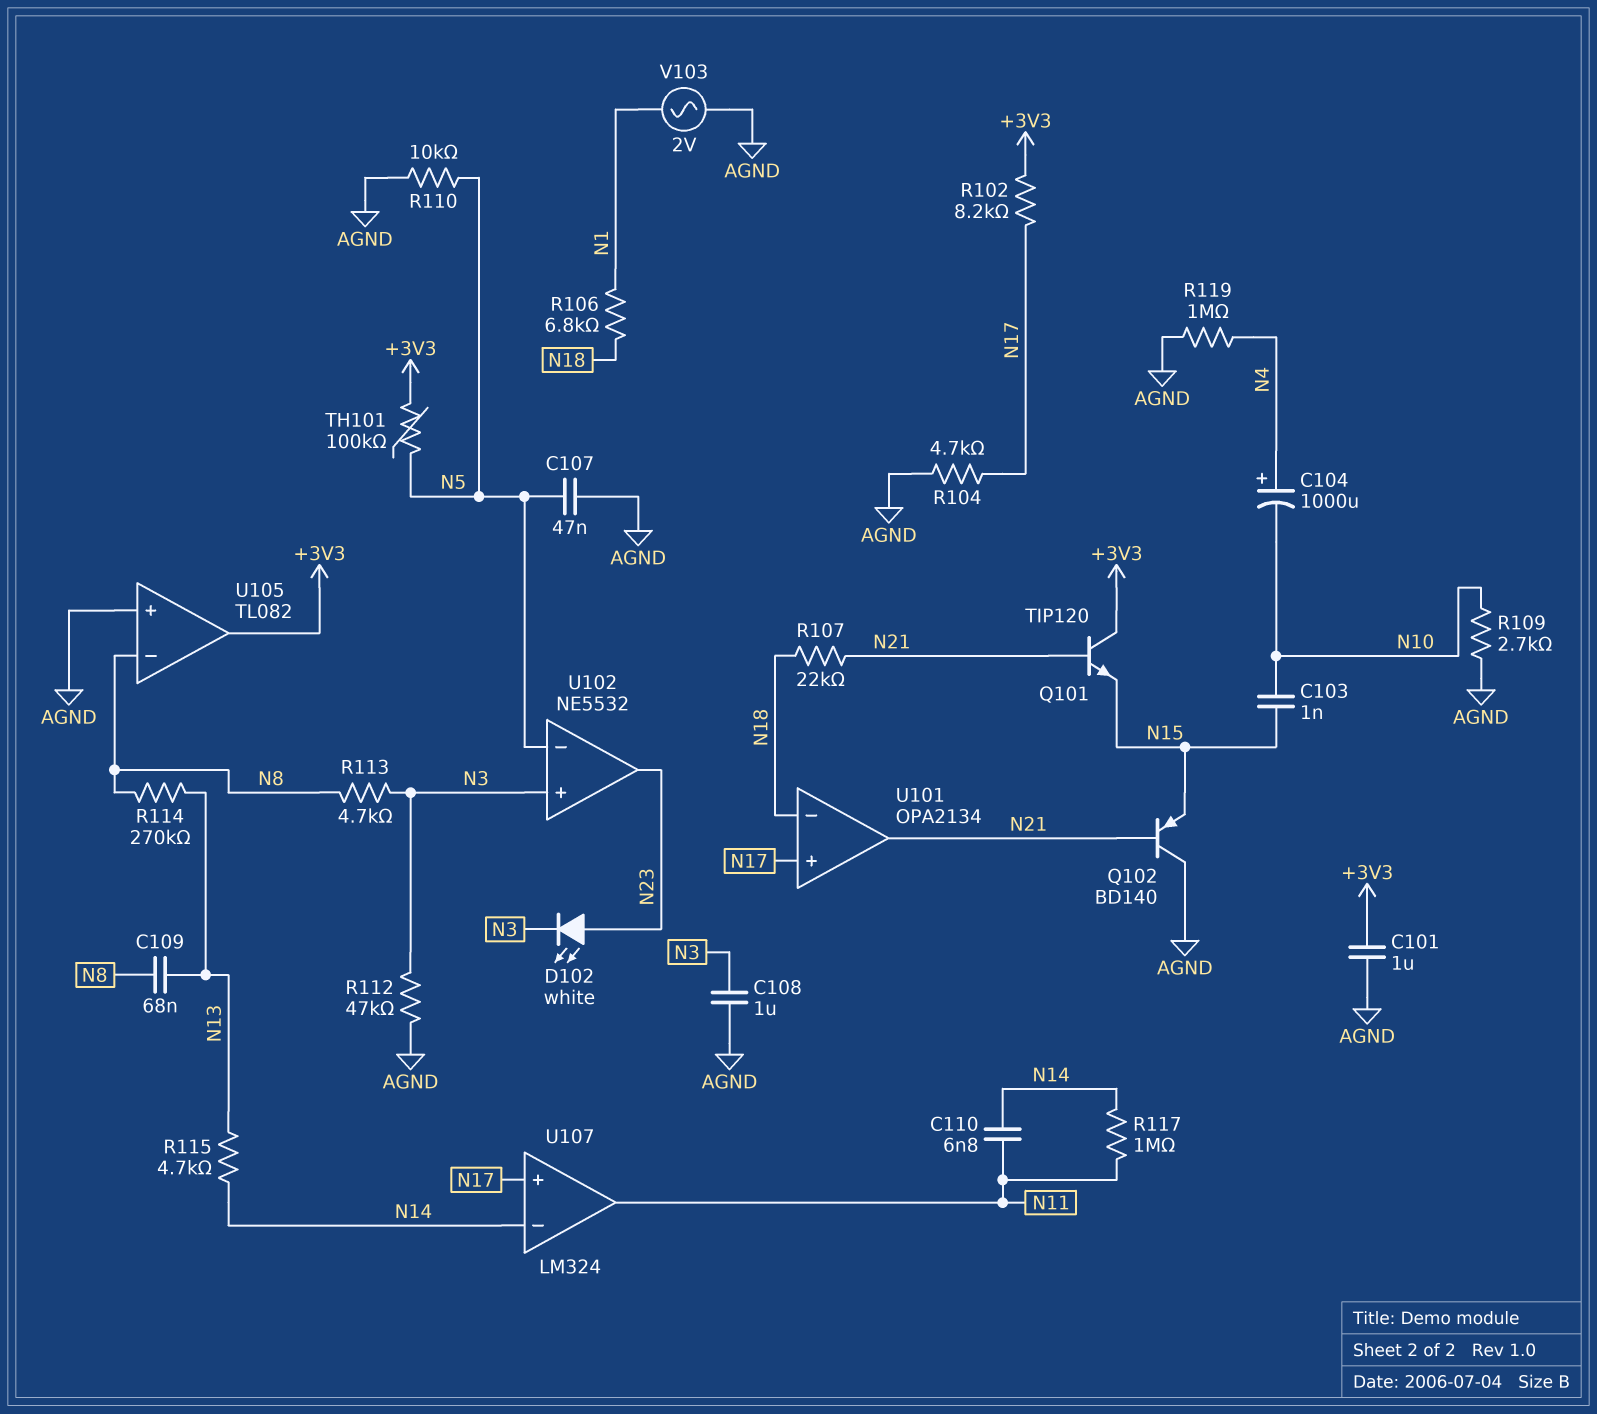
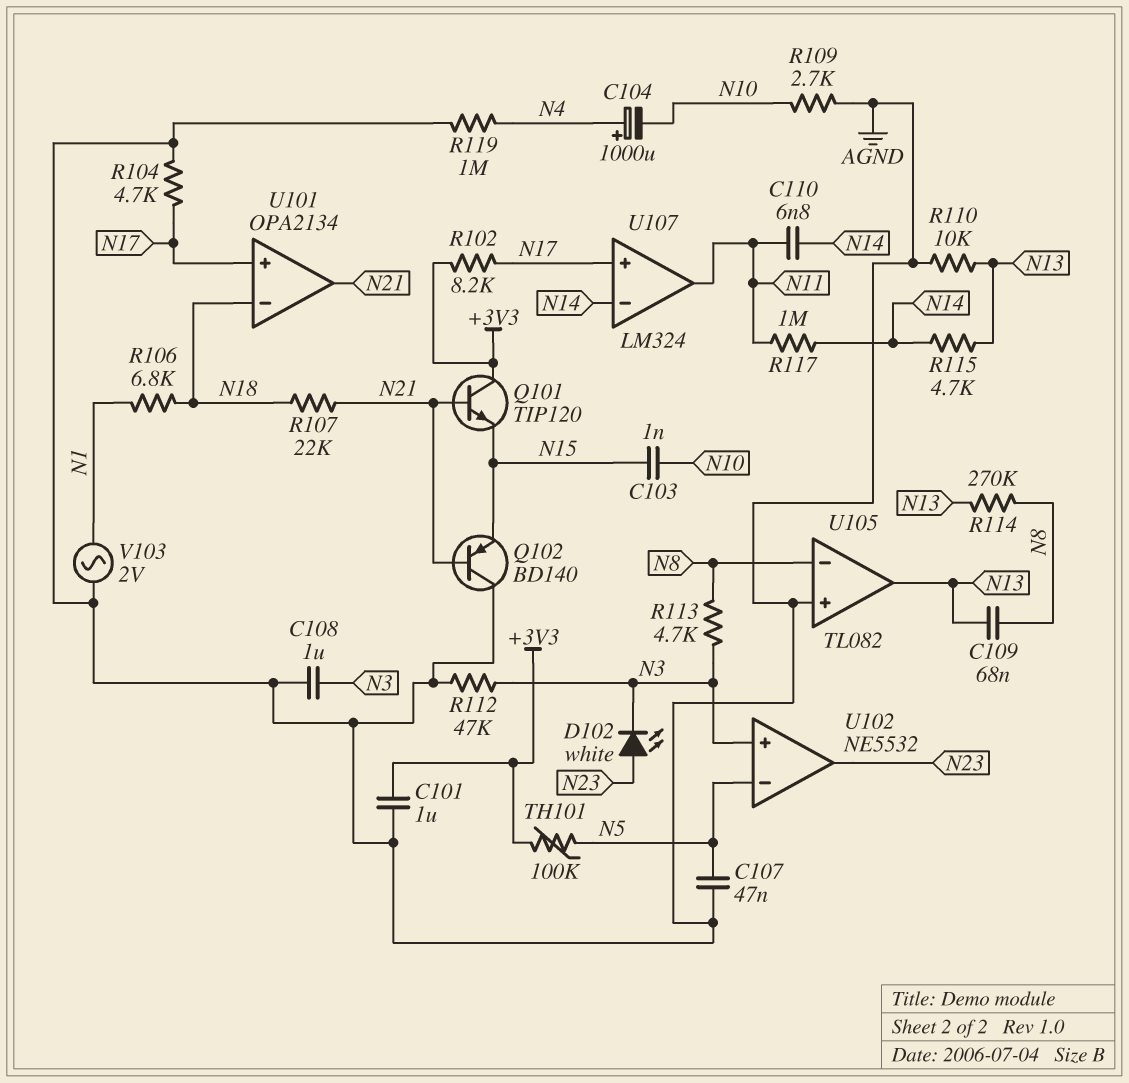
R110: 10k (AGND, N5) -> 10k (AGND, N13)
U105 pin out: +3V3 -> N13

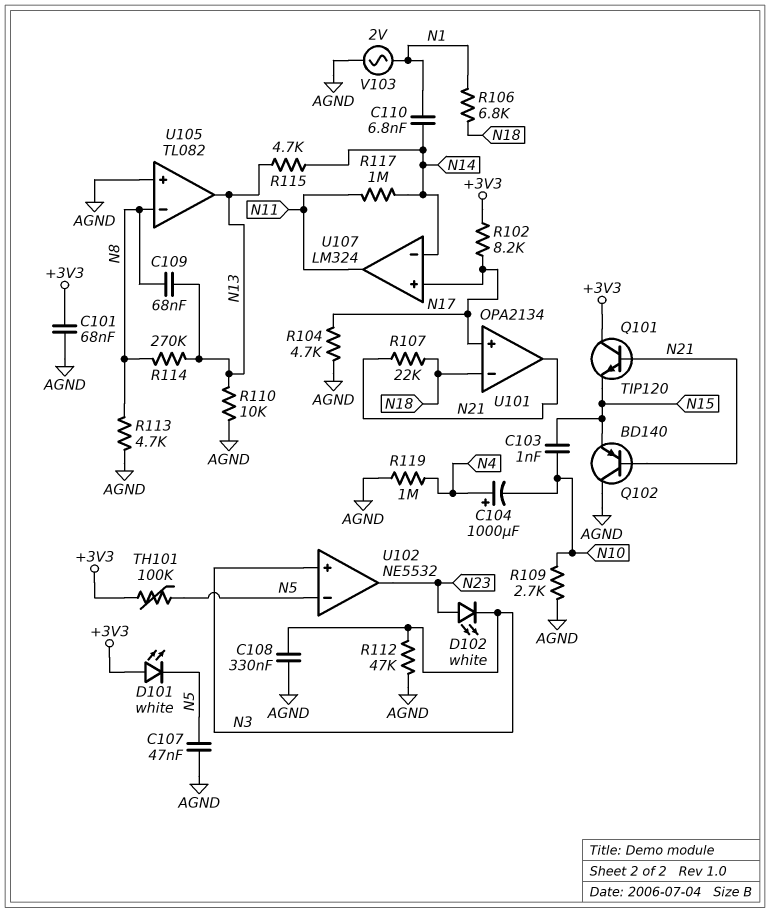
C101: 1uF (+3V3, AGND) -> 68nF (+3V3, AGND)
C108: 1uF (AGND, N3) -> 330nF (AGND, N3)
C110: 6.8nF (N11, N14) -> 6.8nF (N1, N14)
D101: none -> LED white (A +3V3, K N5)
R113: 4.7k (N3, N8) -> 4.7k (AGND, N8)

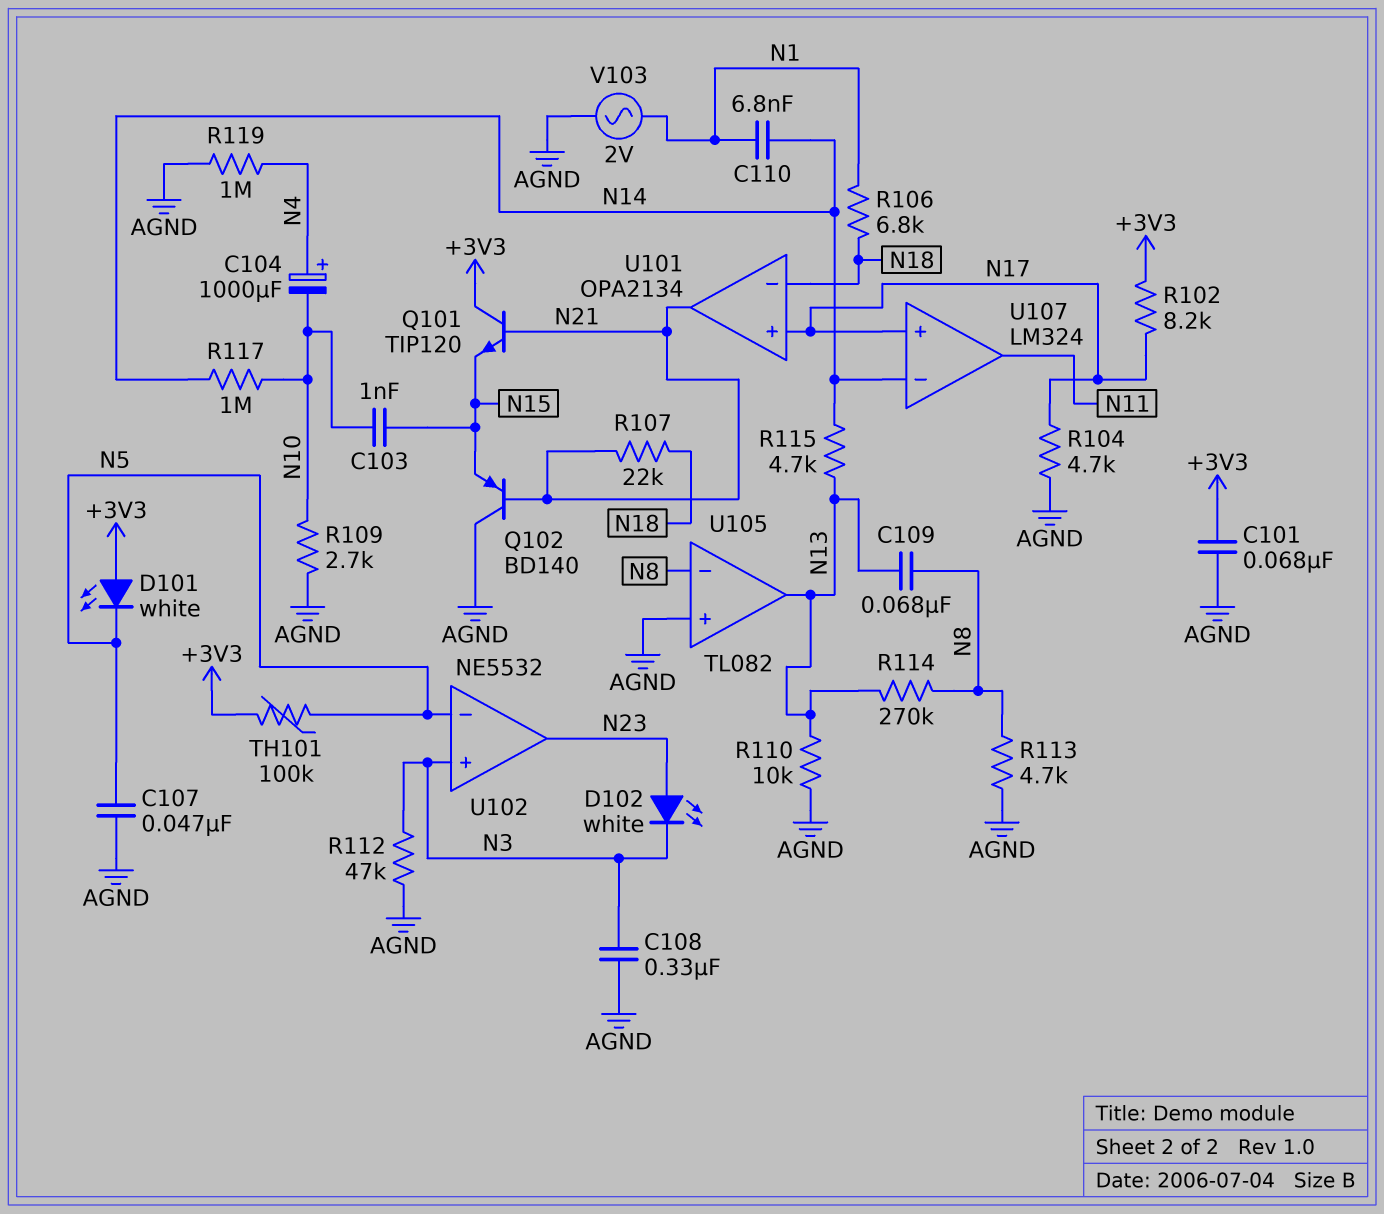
R117: 1M (N11, N14) -> 1M (N10, N14)

